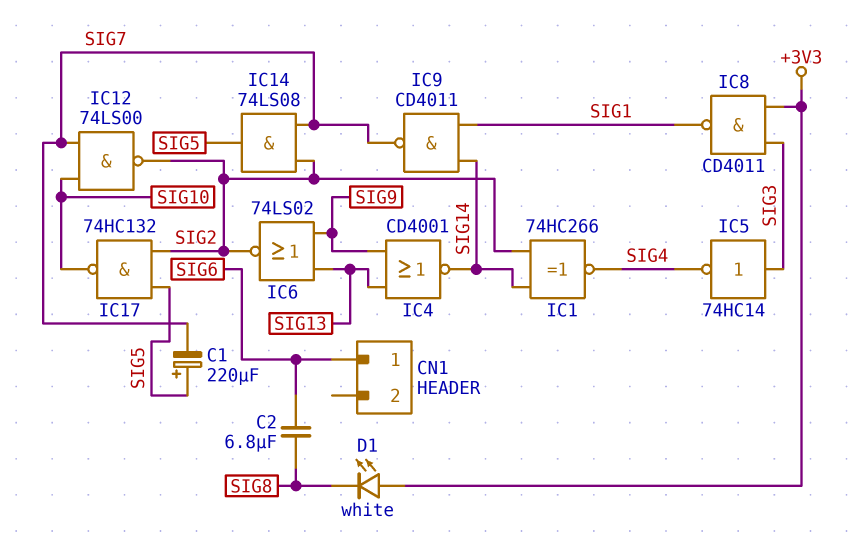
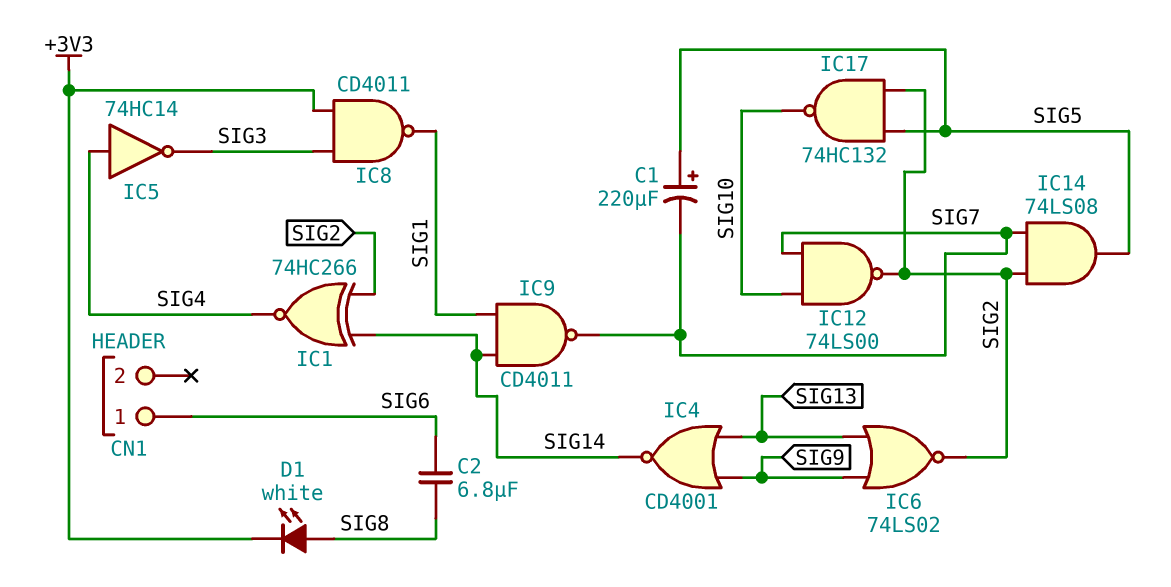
D1: LED white (A +3V3, K SIG8) -> LED white (A SIG8, K +3V3)
IC5: NOT 74HC14 (in SIG3, out SIG4) -> NOT 74HC14 (in SIG4, out SIG3)

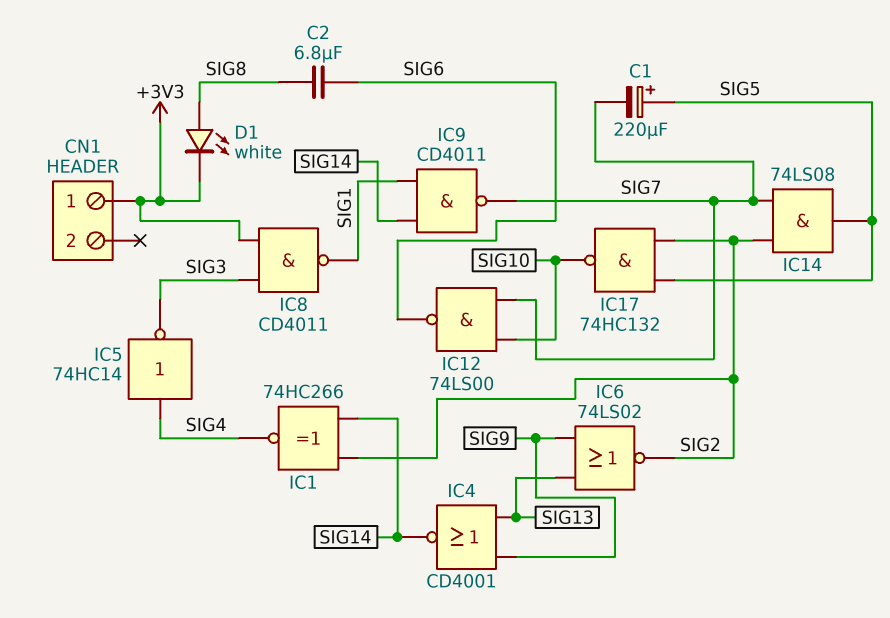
CN1 pin 1: SIG6 -> +3V3
IC12: NAND 74LS00 (in SIG7, in SIG10, out SIG2) -> NAND 74LS00 (in SIG7, in SIG10, out SIG6)

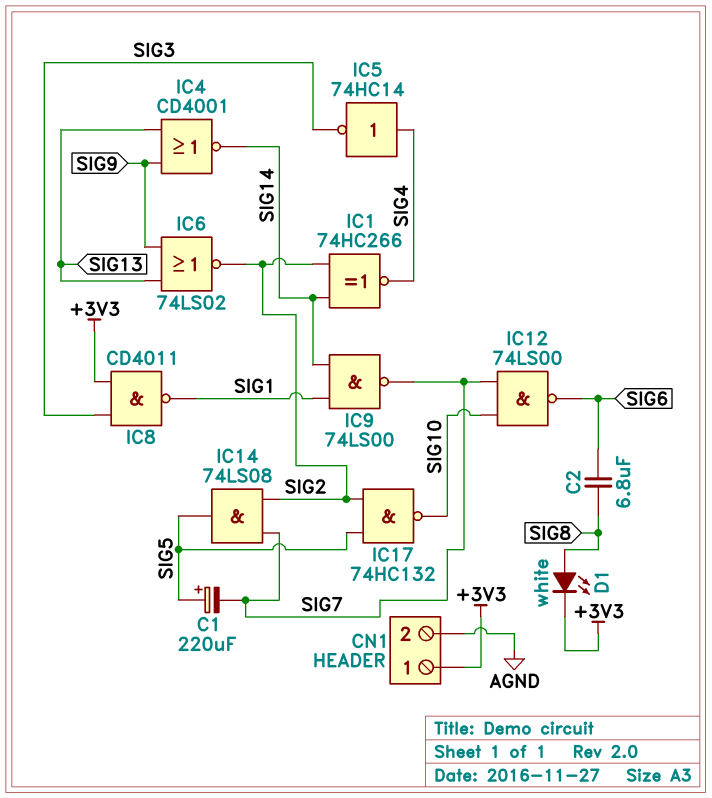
CN1 pin 2: none -> AGND
IC9: NAND CD4011 (in SIG1, in SIG14, out SIG7) -> NAND 74LS00 (in SIG1, in SIG14, out SIG7)

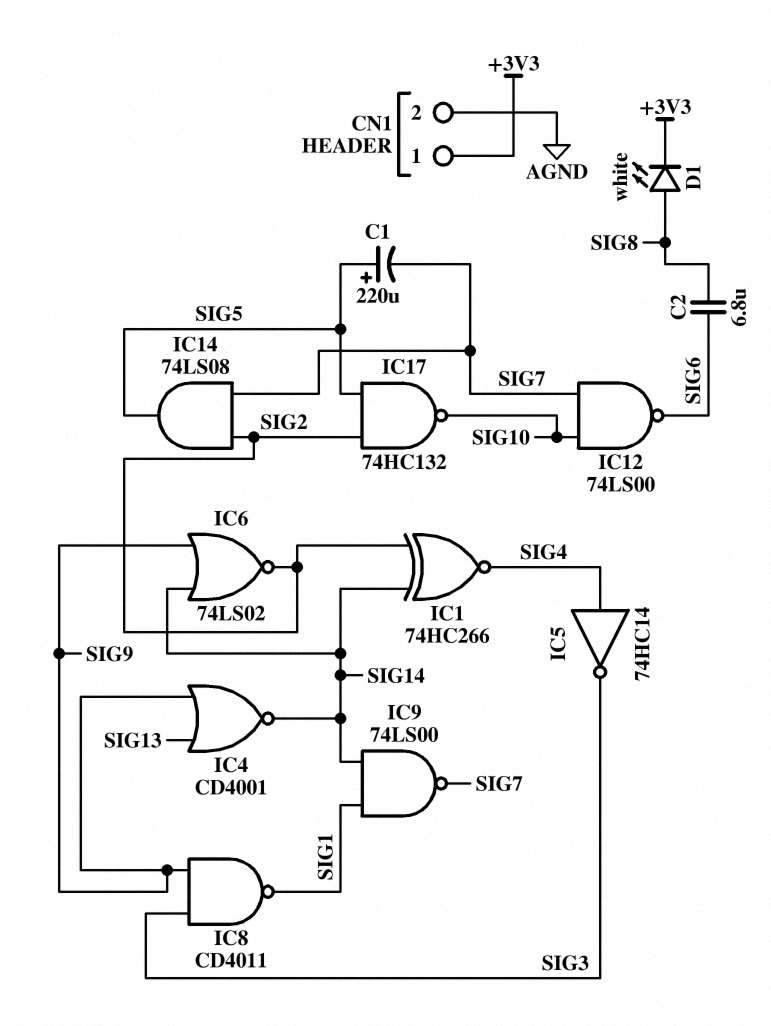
IC6: NOR 74LS02 (in SIG9, in SIG13, out SIG2) -> NOR 74LS02 (in SIG9, in SIG14, out SIG2)
IC8: NAND CD4011 (in +3V3, in SIG3, out SIG1) -> NAND CD4011 (in SIG3, in SIG9, out SIG1)

